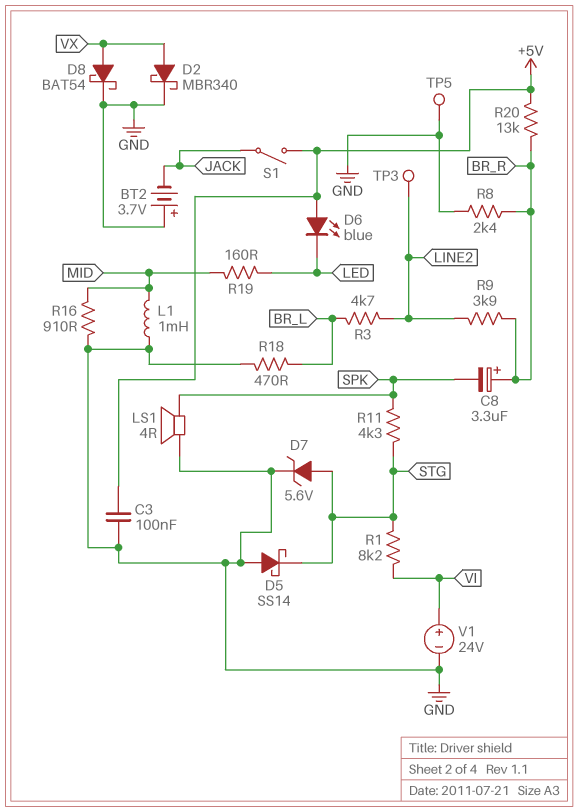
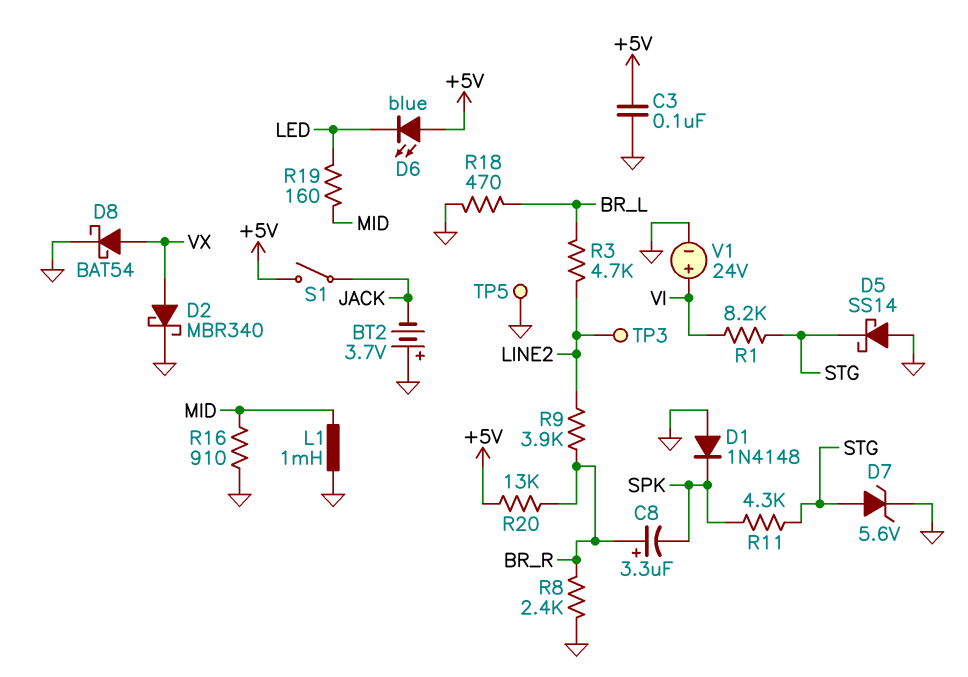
D1: none -> diode 1N4148 (A GND, K SPK)
LS1: speaker 4R (GND, SPK) -> none

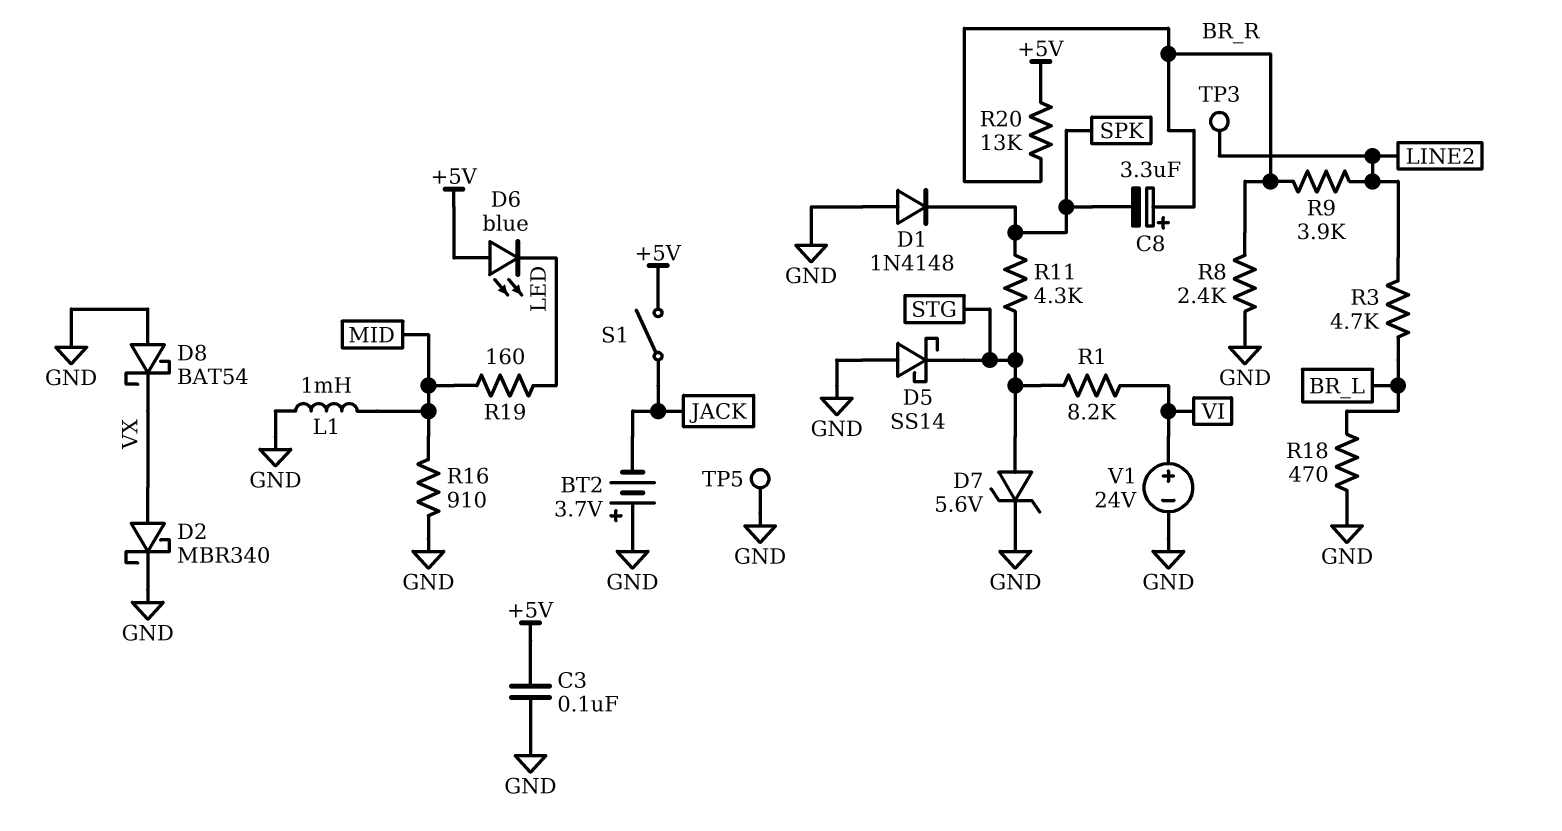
D8: schottky BAT54 (A VX, K GND) -> schottky BAT54 (A GND, K VX)

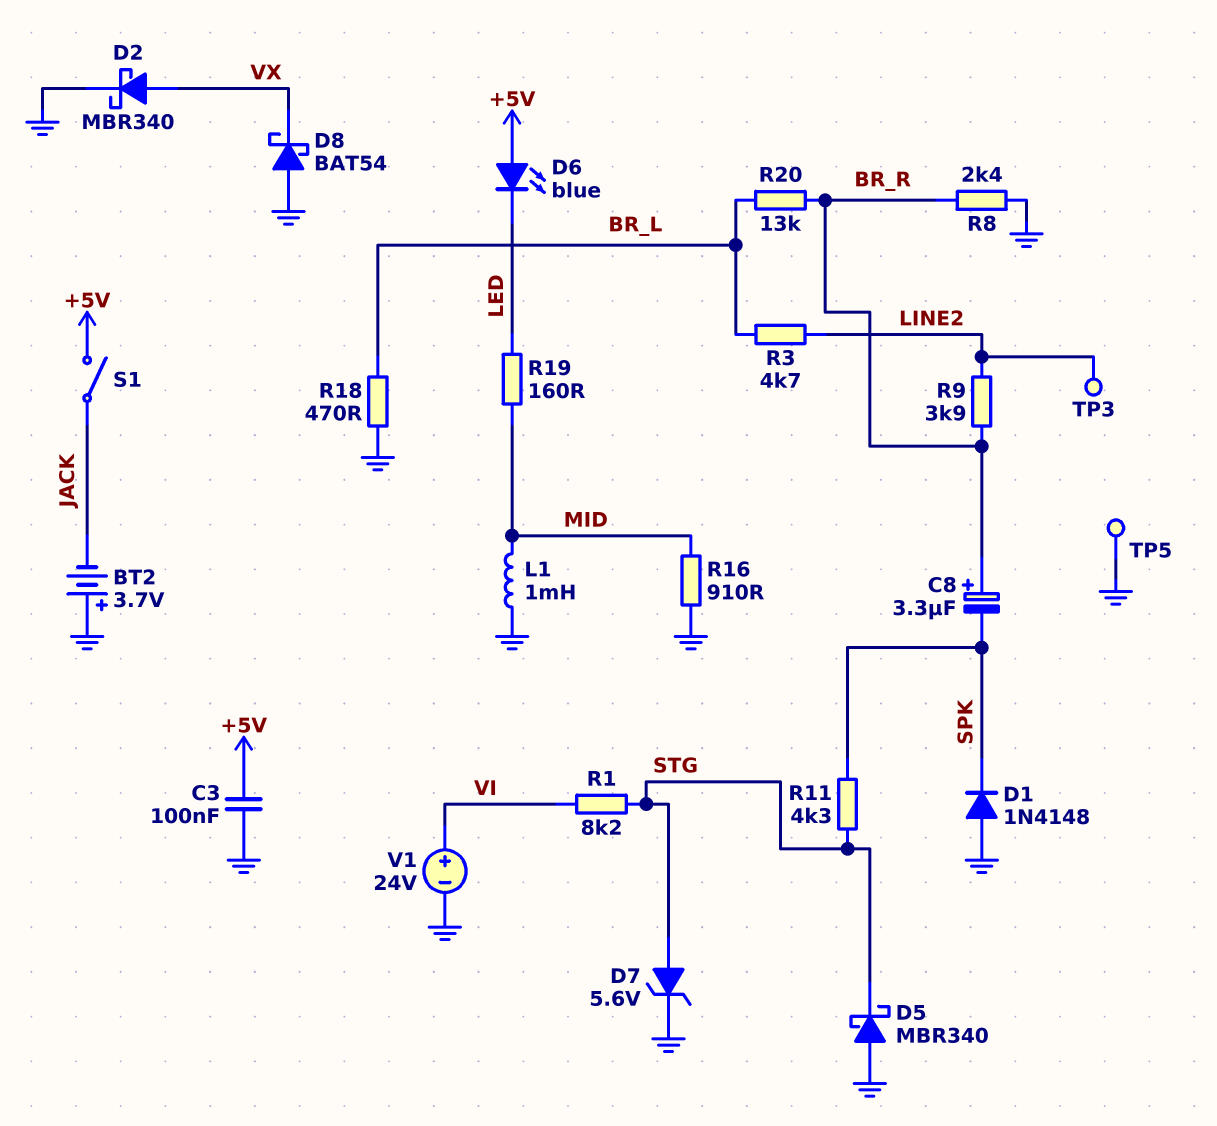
D5: schottky SS14 (A GND, K STG) -> schottky MBR340 (A GND, K STG)
R20: 13k (+5V, BR_R) -> 13k (BR_L, BR_R)

